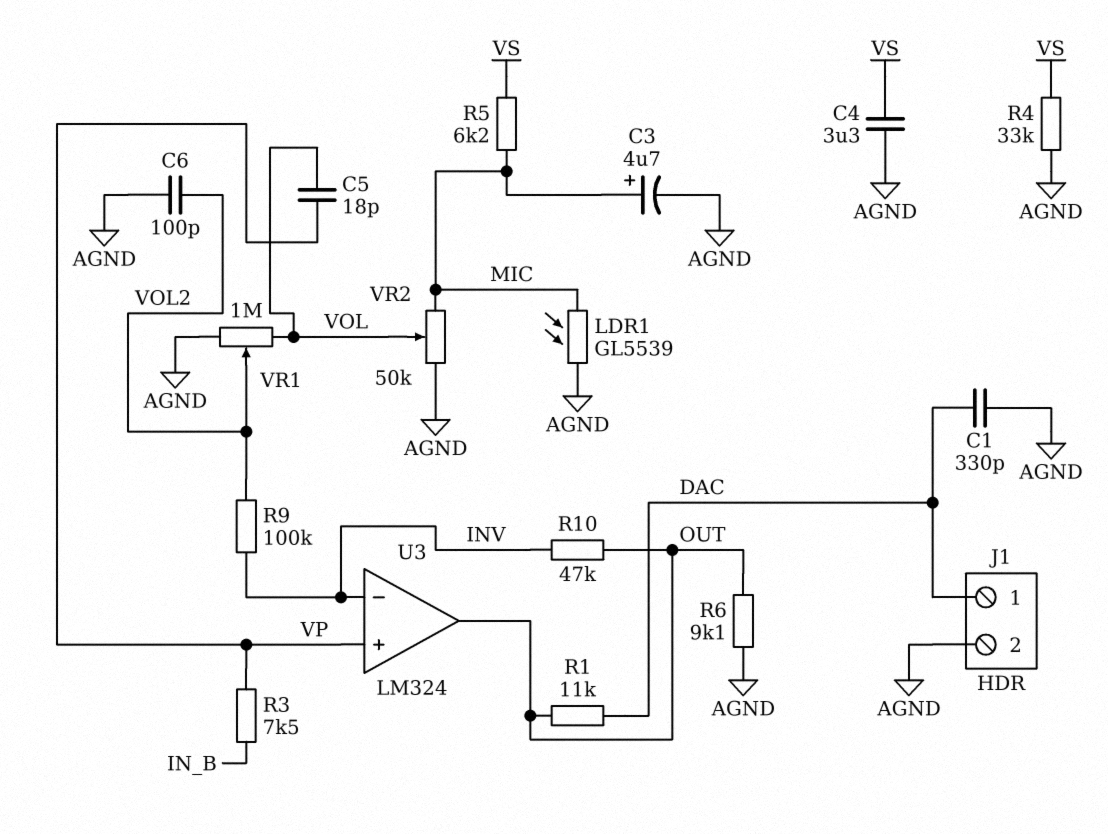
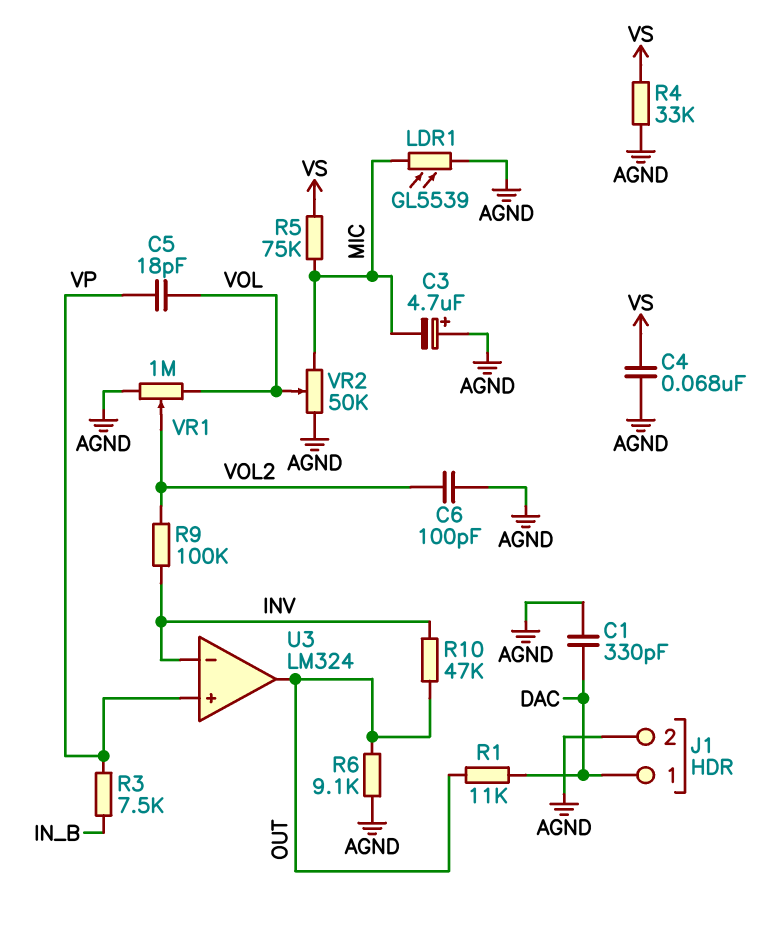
C3: 4.7uF (plus MIC, minus AGND) -> 4.7uF (plus AGND, minus MIC)
C4: 3.3uF (AGND, VS) -> 68nF (AGND, VS)
R5: 6.2k (MIC, VS) -> 75k (MIC, VS)

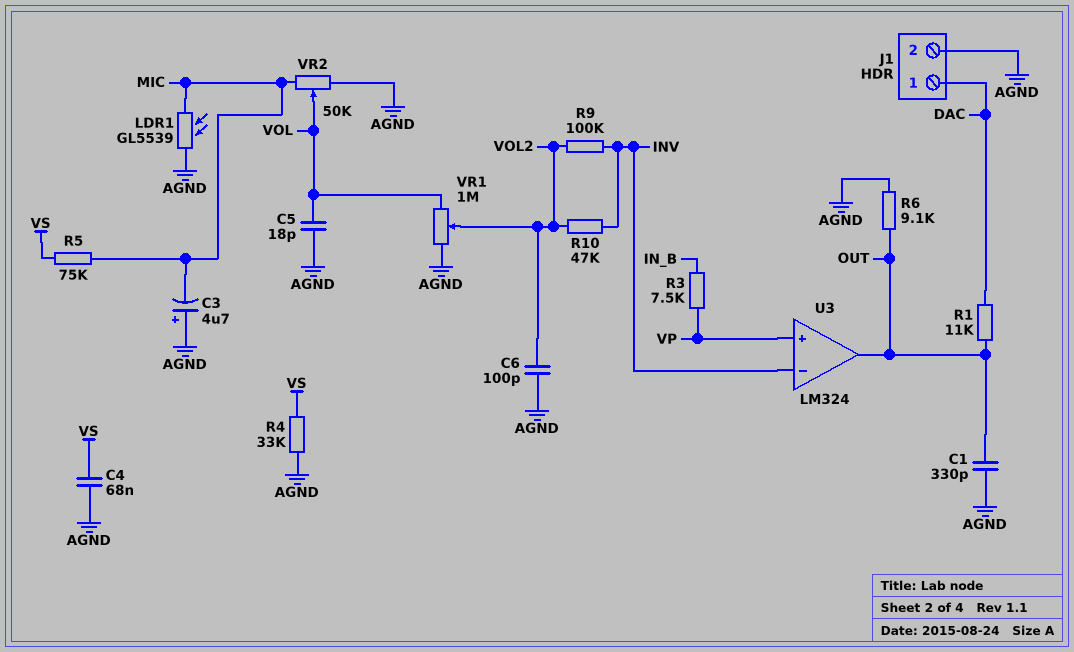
C1: 330pF (AGND, DAC) -> 330pF (AGND, OUT)
C5: 18pF (VOL, VP) -> 18pF (AGND, VOL)
R10: 47k (INV, OUT) -> 47k (INV, VOL2)

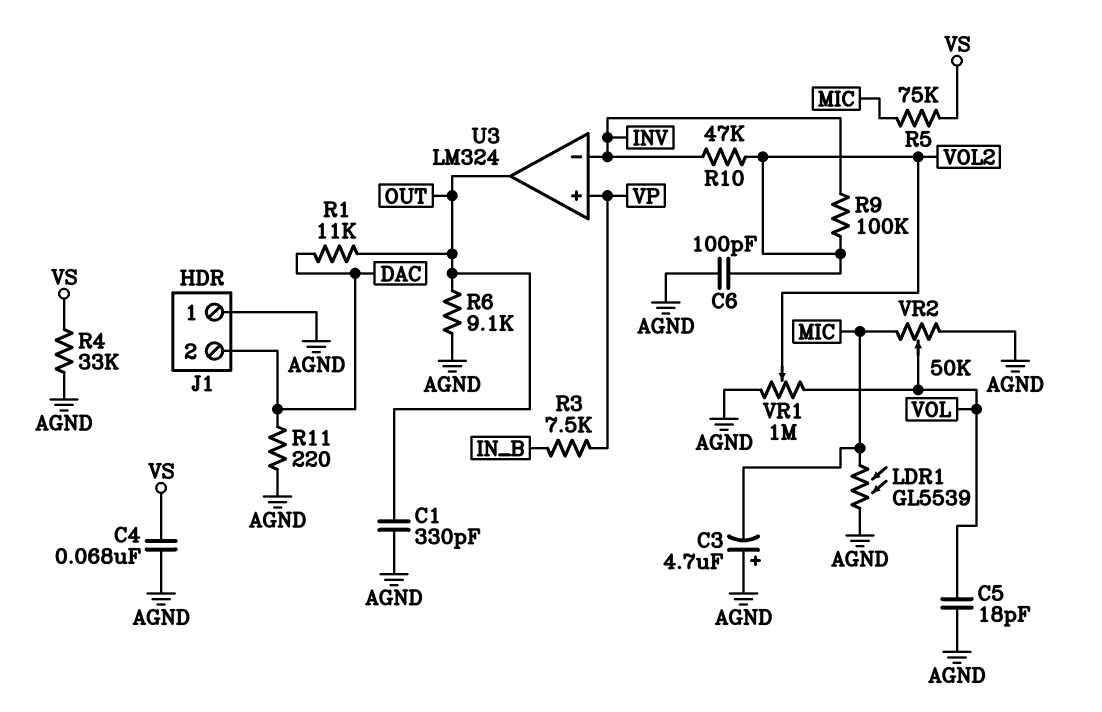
J1 pin 1: DAC -> AGND
J1 pin 2: AGND -> DAC
R11: none -> 220 (AGND, DAC)

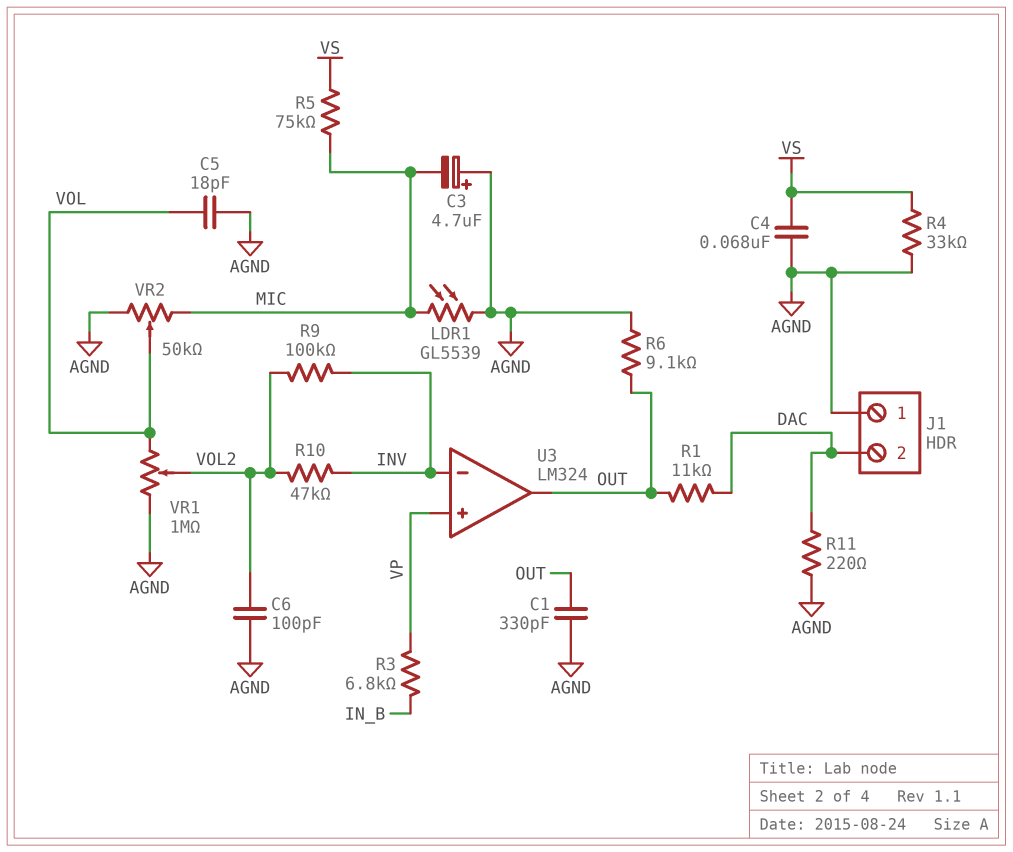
R3: 7.5k (IN_B, VP) -> 6.8k (IN_B, VP)

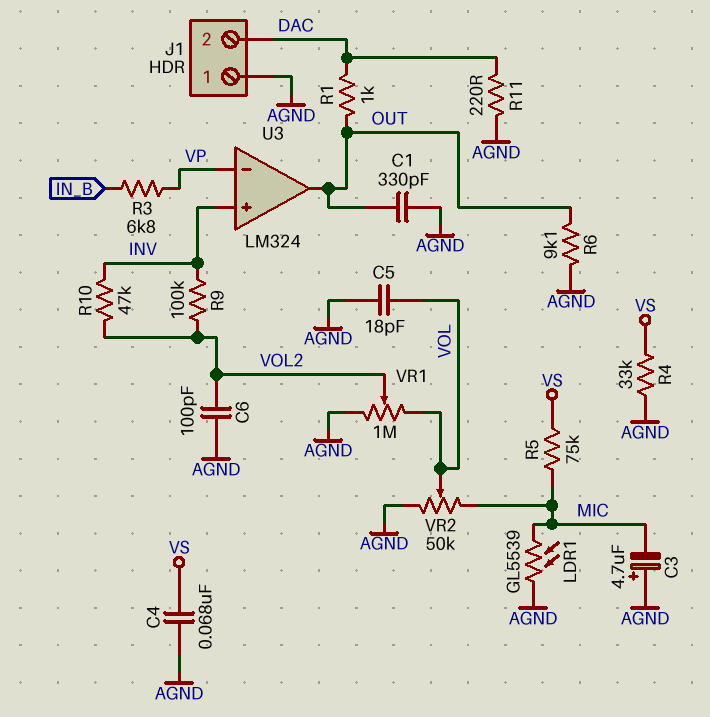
R1: 11k (DAC, OUT) -> 1k (DAC, OUT)
U3 pin in+: VP -> INV
U3 pin in-: INV -> VP

